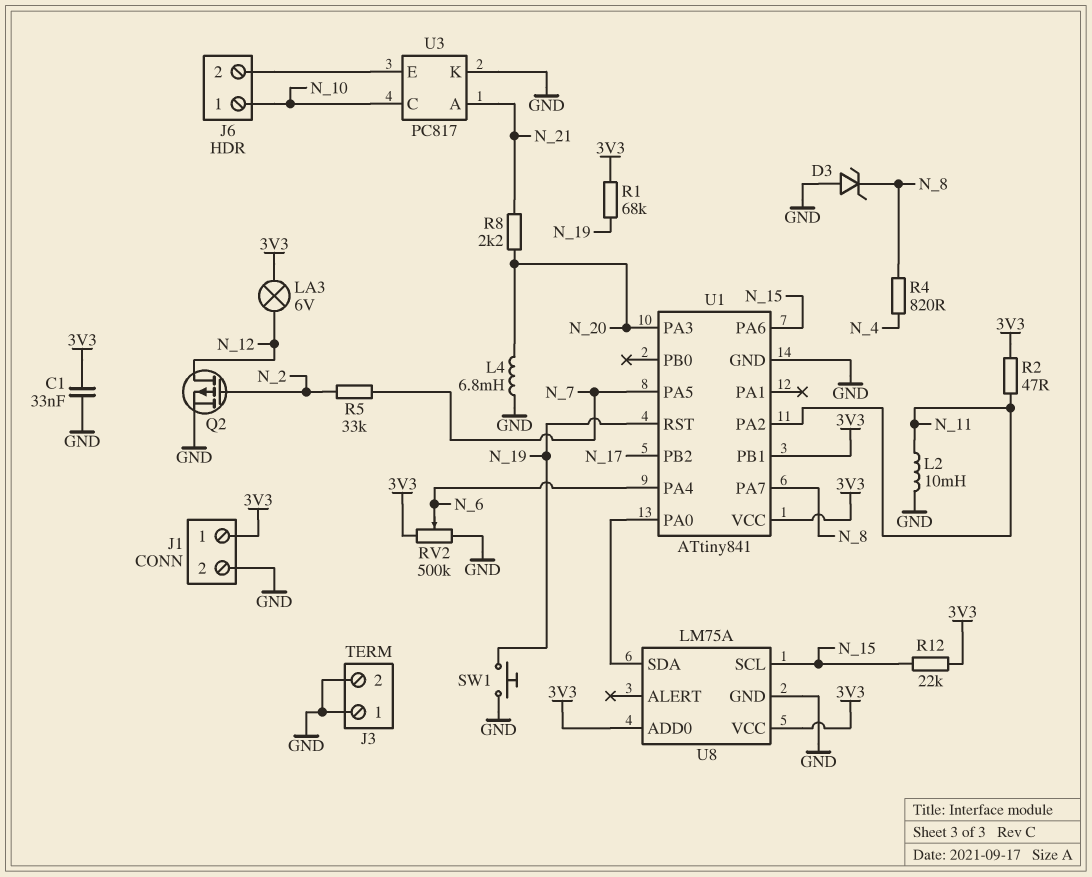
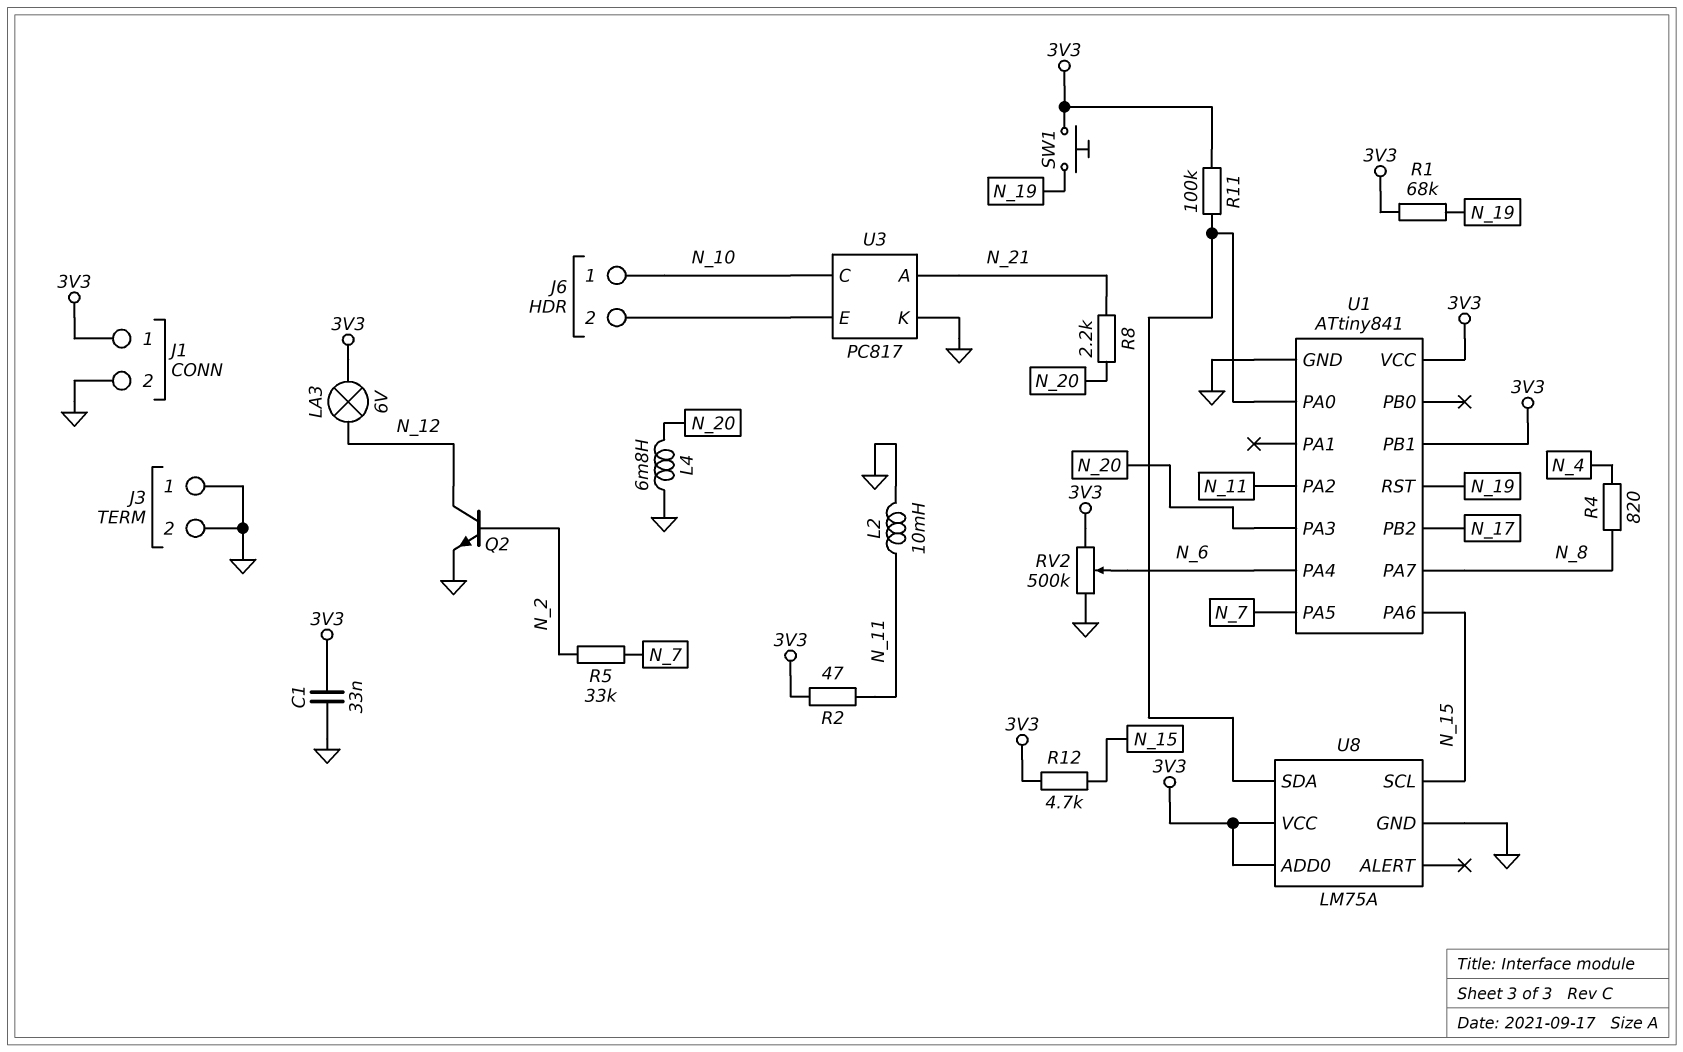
D3: zener (A GND, K N_8) -> none
Q2: PMOS (G N_2, D N_12, S GND) -> NPN (B N_2, C N_12, E GND)
R11: none -> 100k (3V3, U1/PA0)
R12: 22k (3V3, N_15) -> 4.7k (3V3, N_15)
SW1: button (GND, N_19) -> button (3V3, N_19)

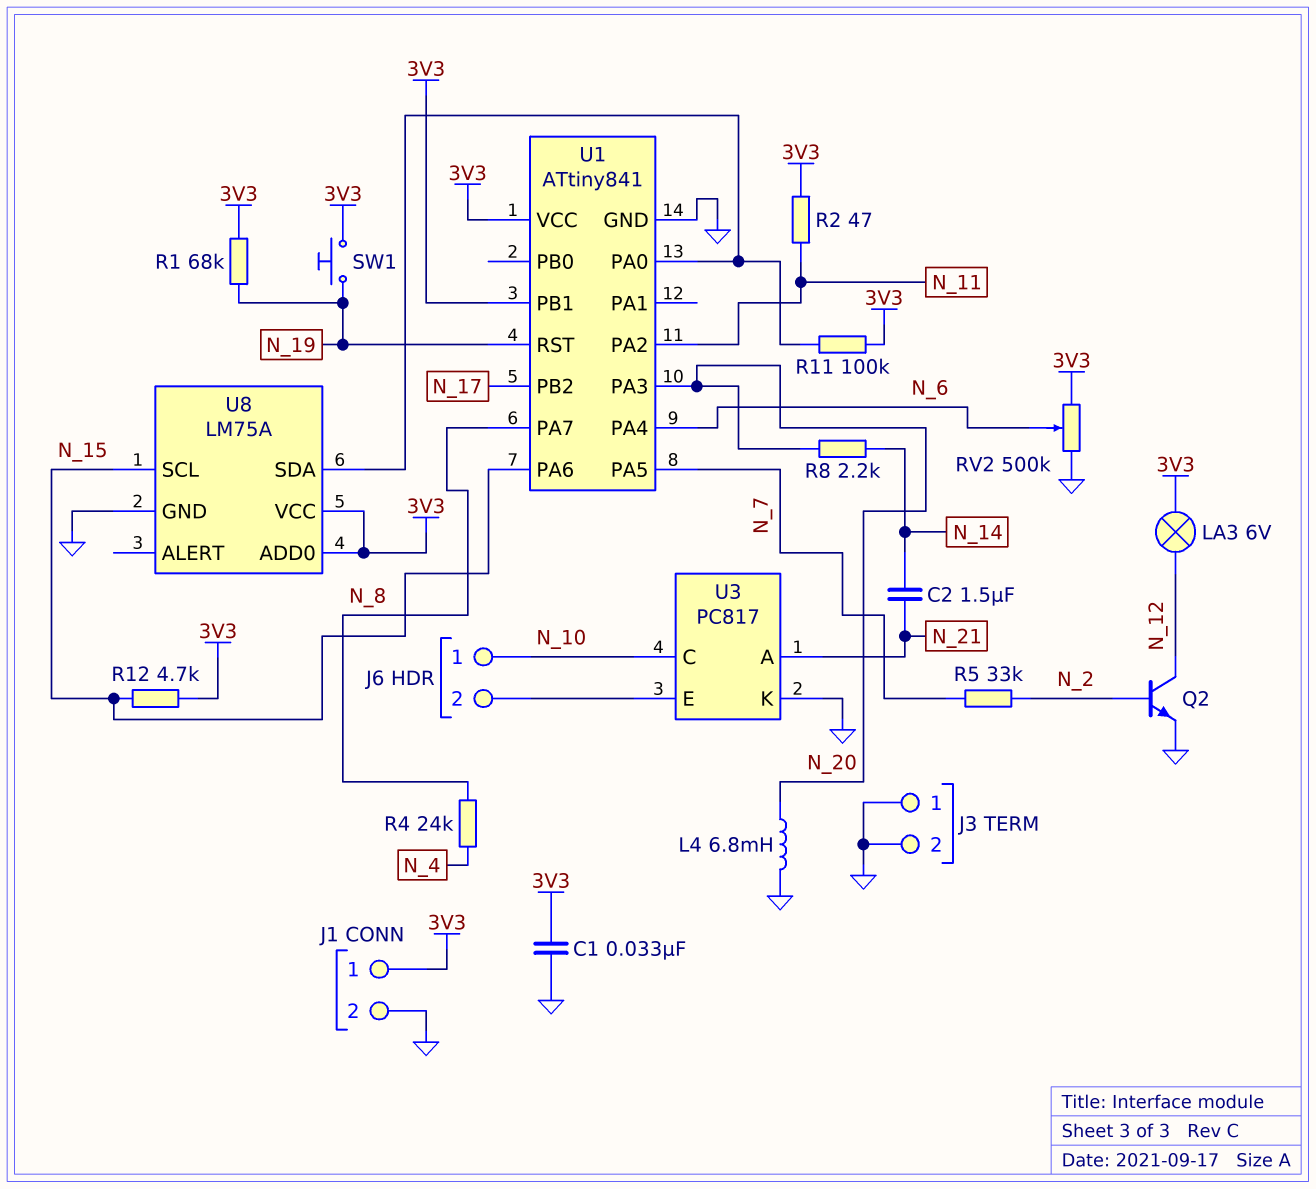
C2: none -> 1.5uF (N_14, N_21)
L2: 10mH (GND, N_11) -> none
R4: 820 (N_4, N_8) -> 24k (N_4, N_8)
R8: 2.2k (N_20, N_21) -> 2.2k (N_14, N_20)

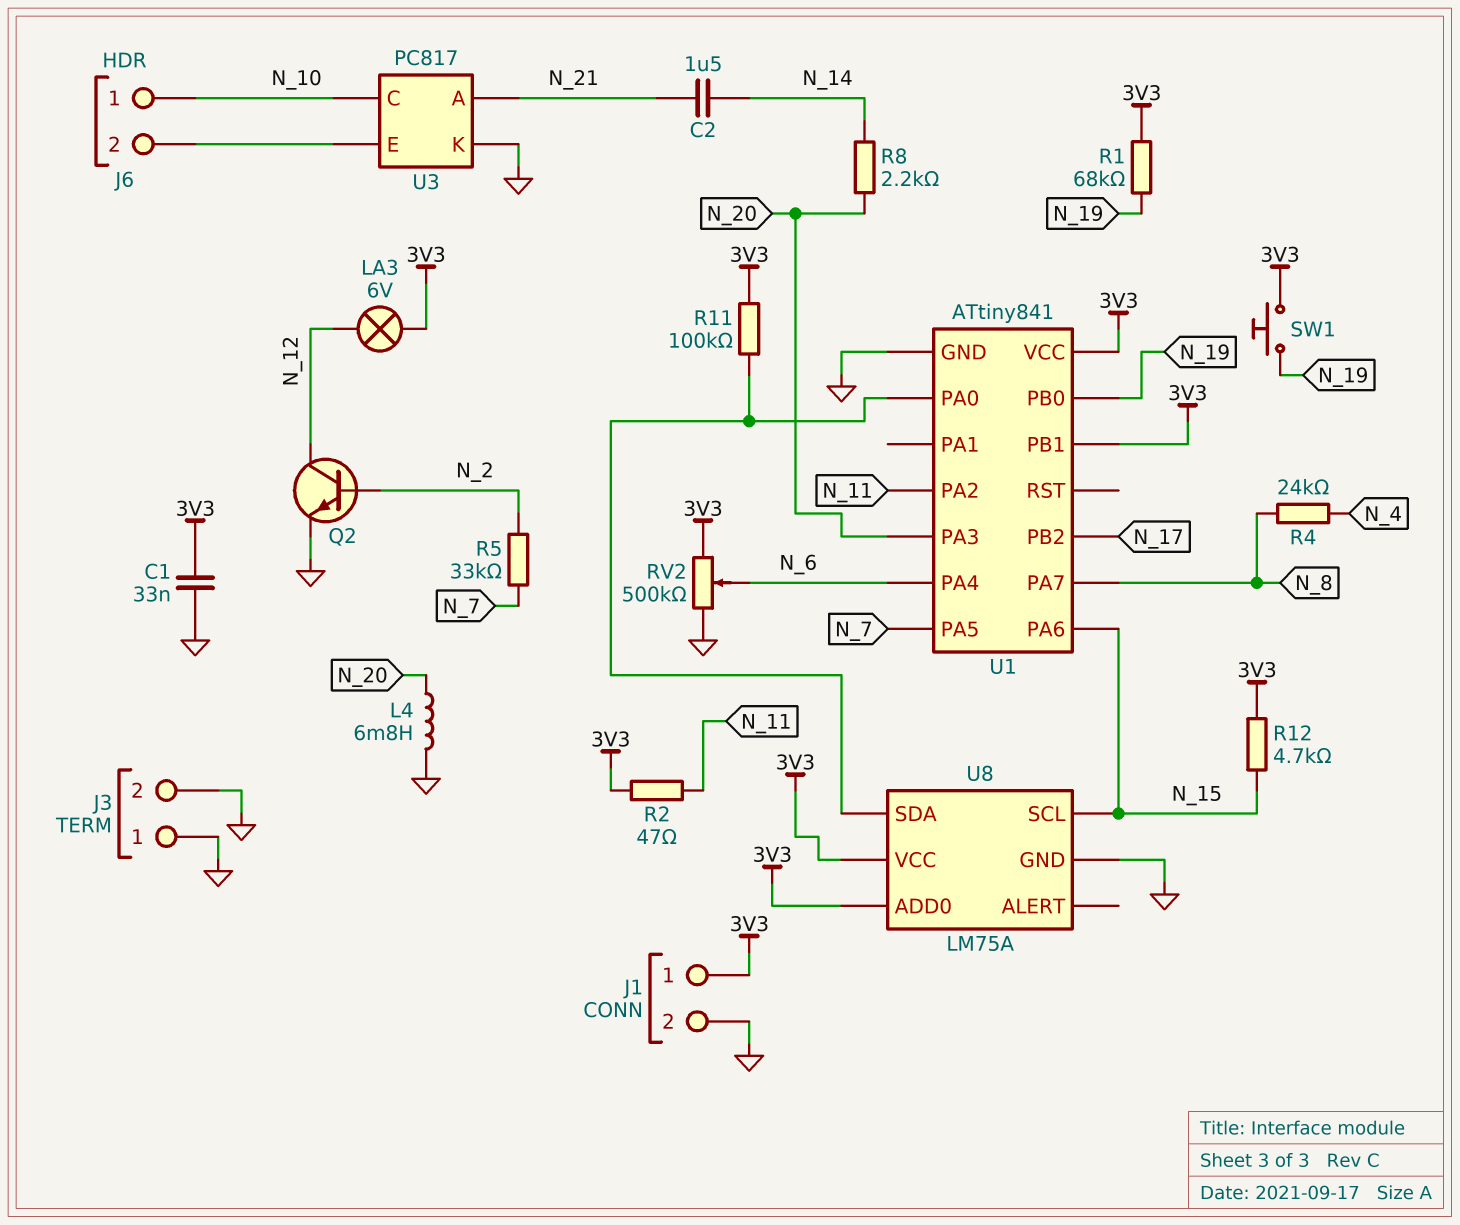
U1 pin PB0: none -> N_19
U1 pin RST: N_19 -> none

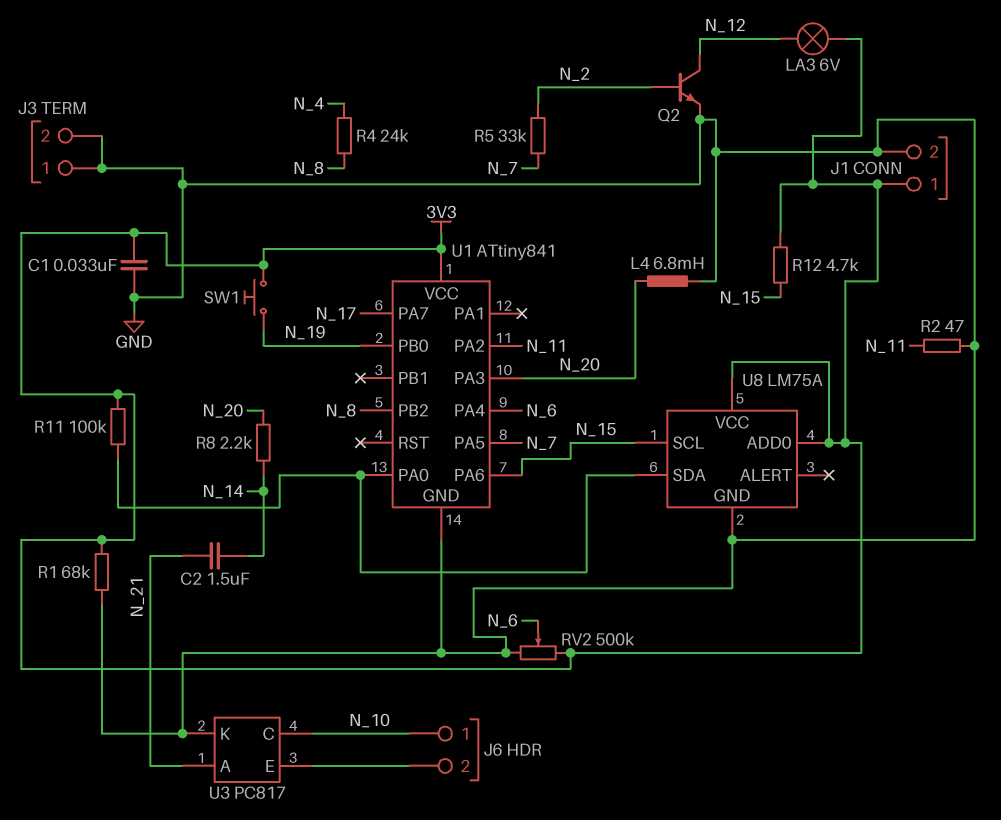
R1: 68k (3V3, N_19) -> 68k (3V3, GND)
R2: 47 (3V3, N_11) -> 47 (GND, N_11)
U1 pin PA7: N_8 -> N_17
U1 pin PB1: 3V3 -> none
U1 pin PB2: N_17 -> N_8

